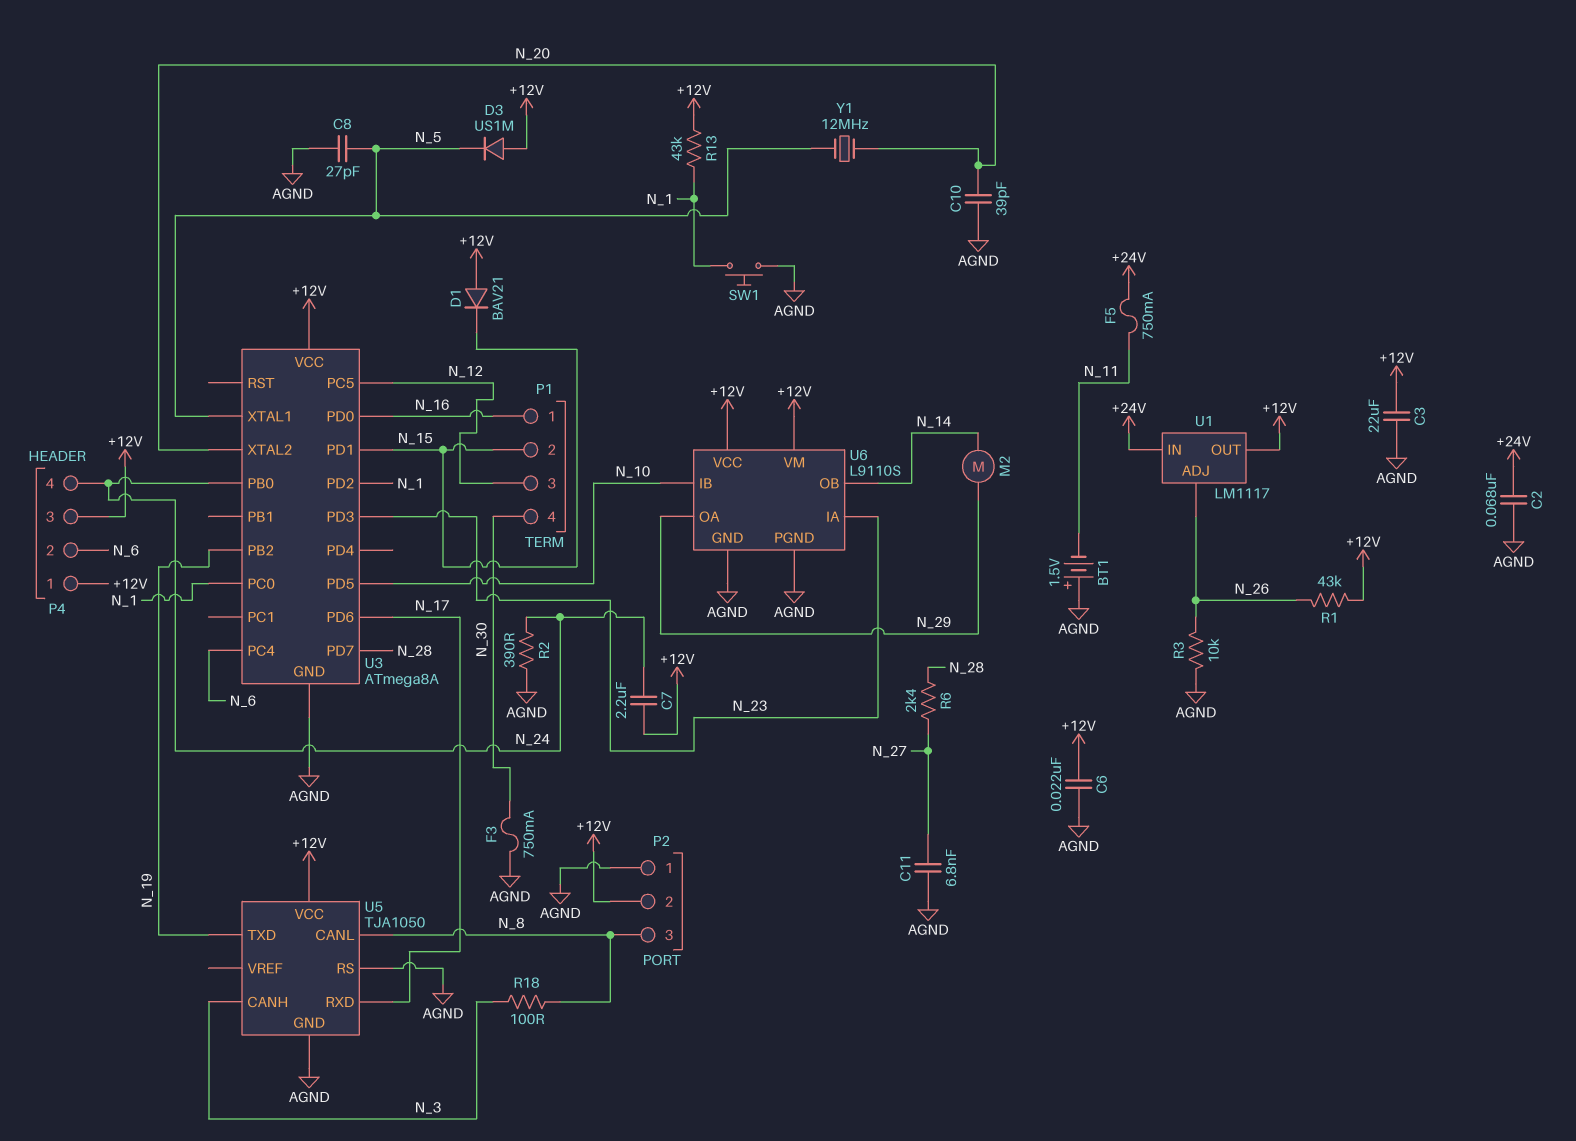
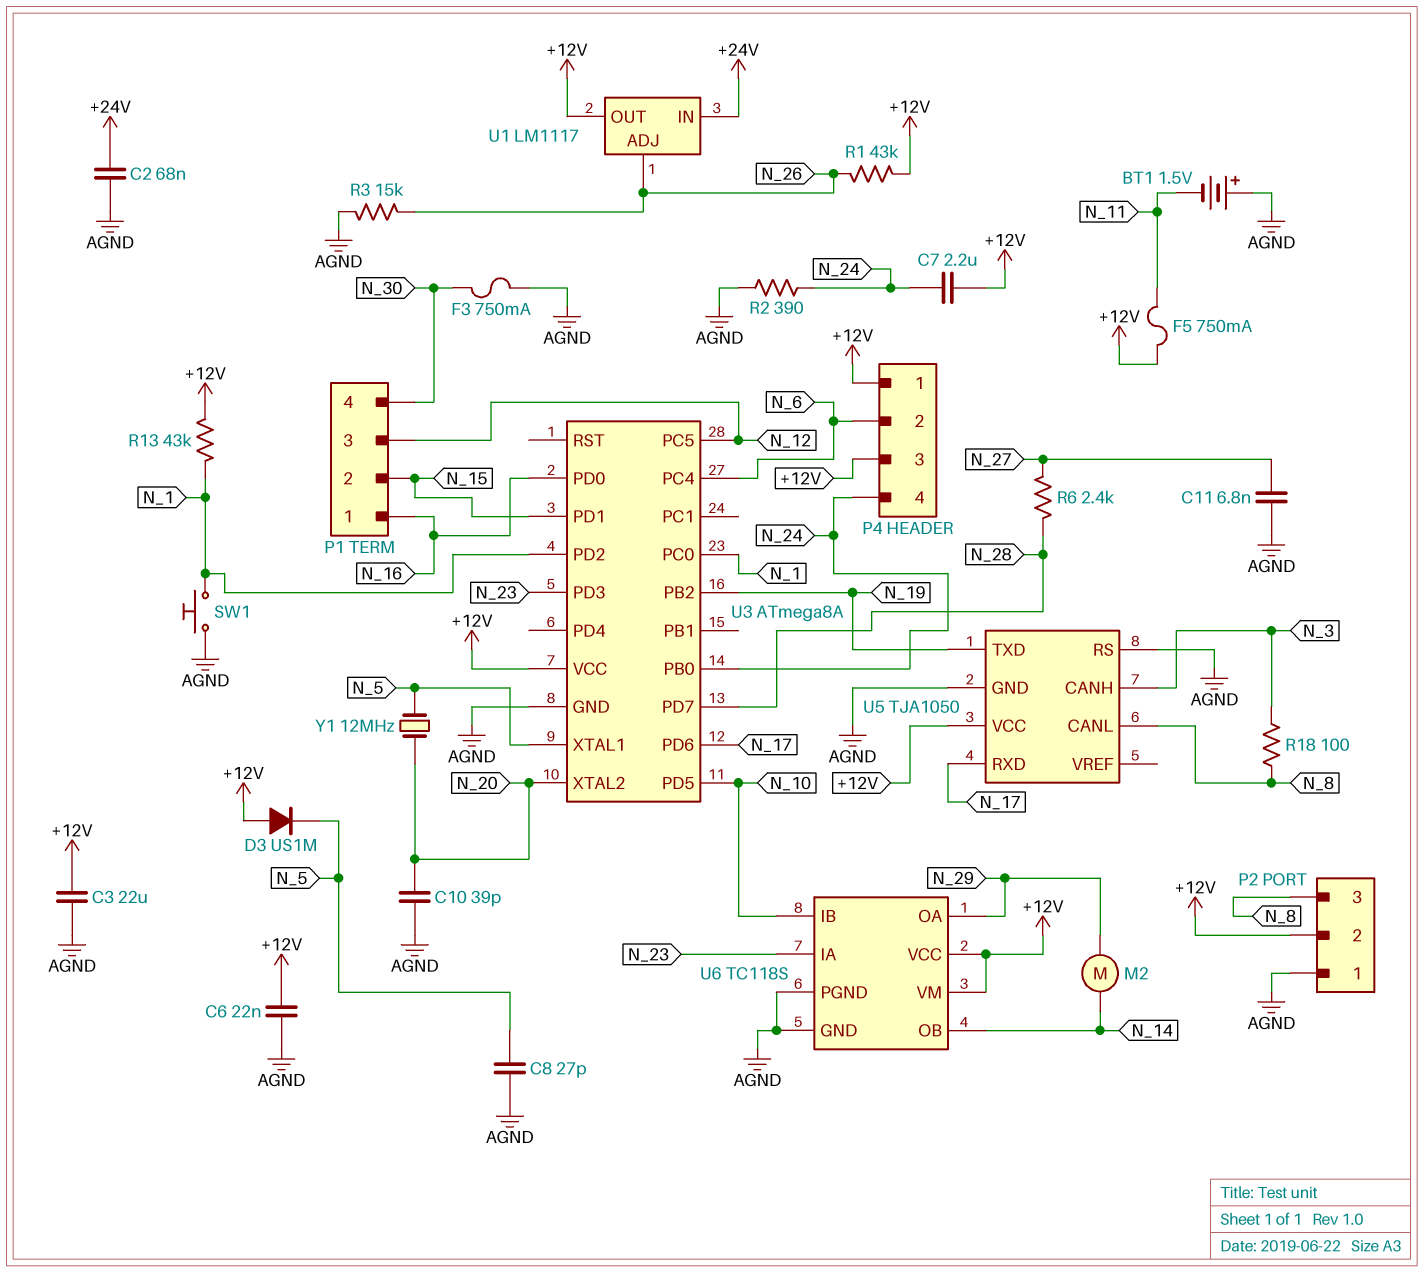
D1: diode BAV21 (A +12V, K N_15) -> none
F5: 750mA (+24V, N_11) -> 750mA (+12V, N_11)
R3: 10k (AGND, N_26) -> 15k (AGND, N_26)
U6: L9110S -> TC118S

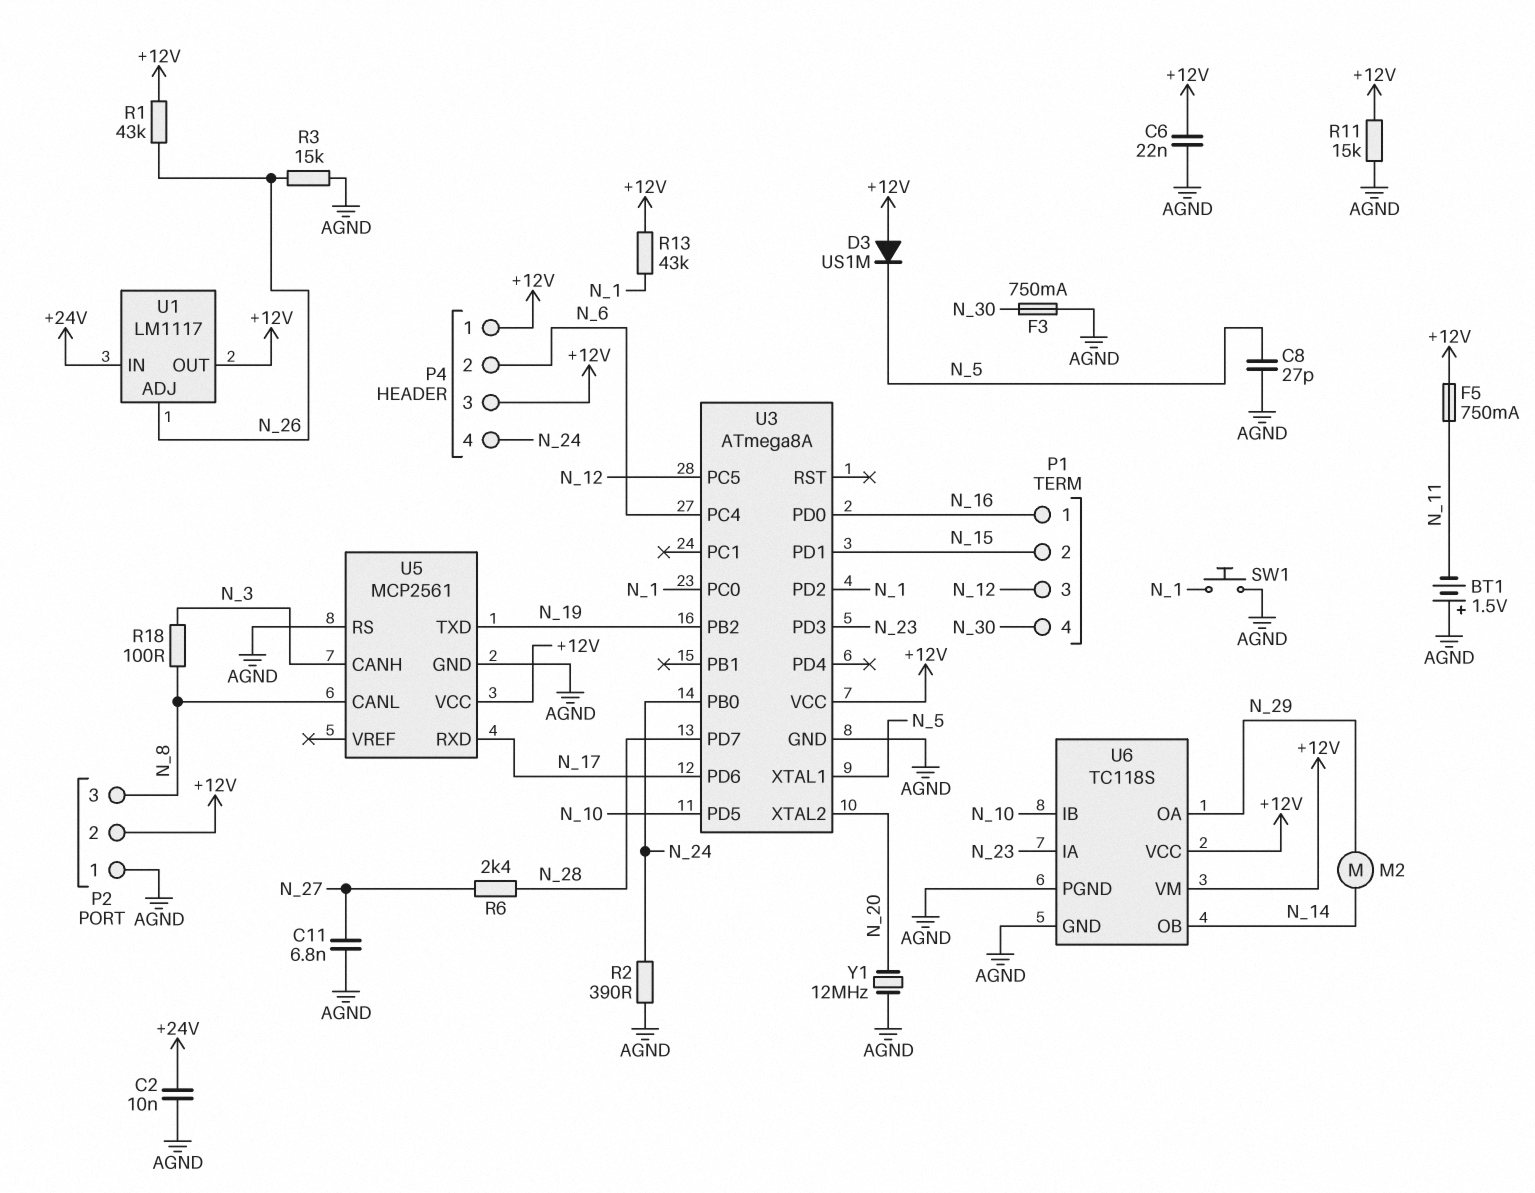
C2: 68nF (+24V, AGND) -> 10nF (+24V, AGND)
C3: 22uF (+12V, AGND) -> none
C7: 2.2uF (+12V, N_24) -> none
C10: 39pF (AGND, N_20) -> none
R11: none -> 15k (+12V, AGND)
U5: TJA1050 -> MCP2561
Y1: 12MHz (N_5, N_20) -> 12MHz (AGND, N_20)

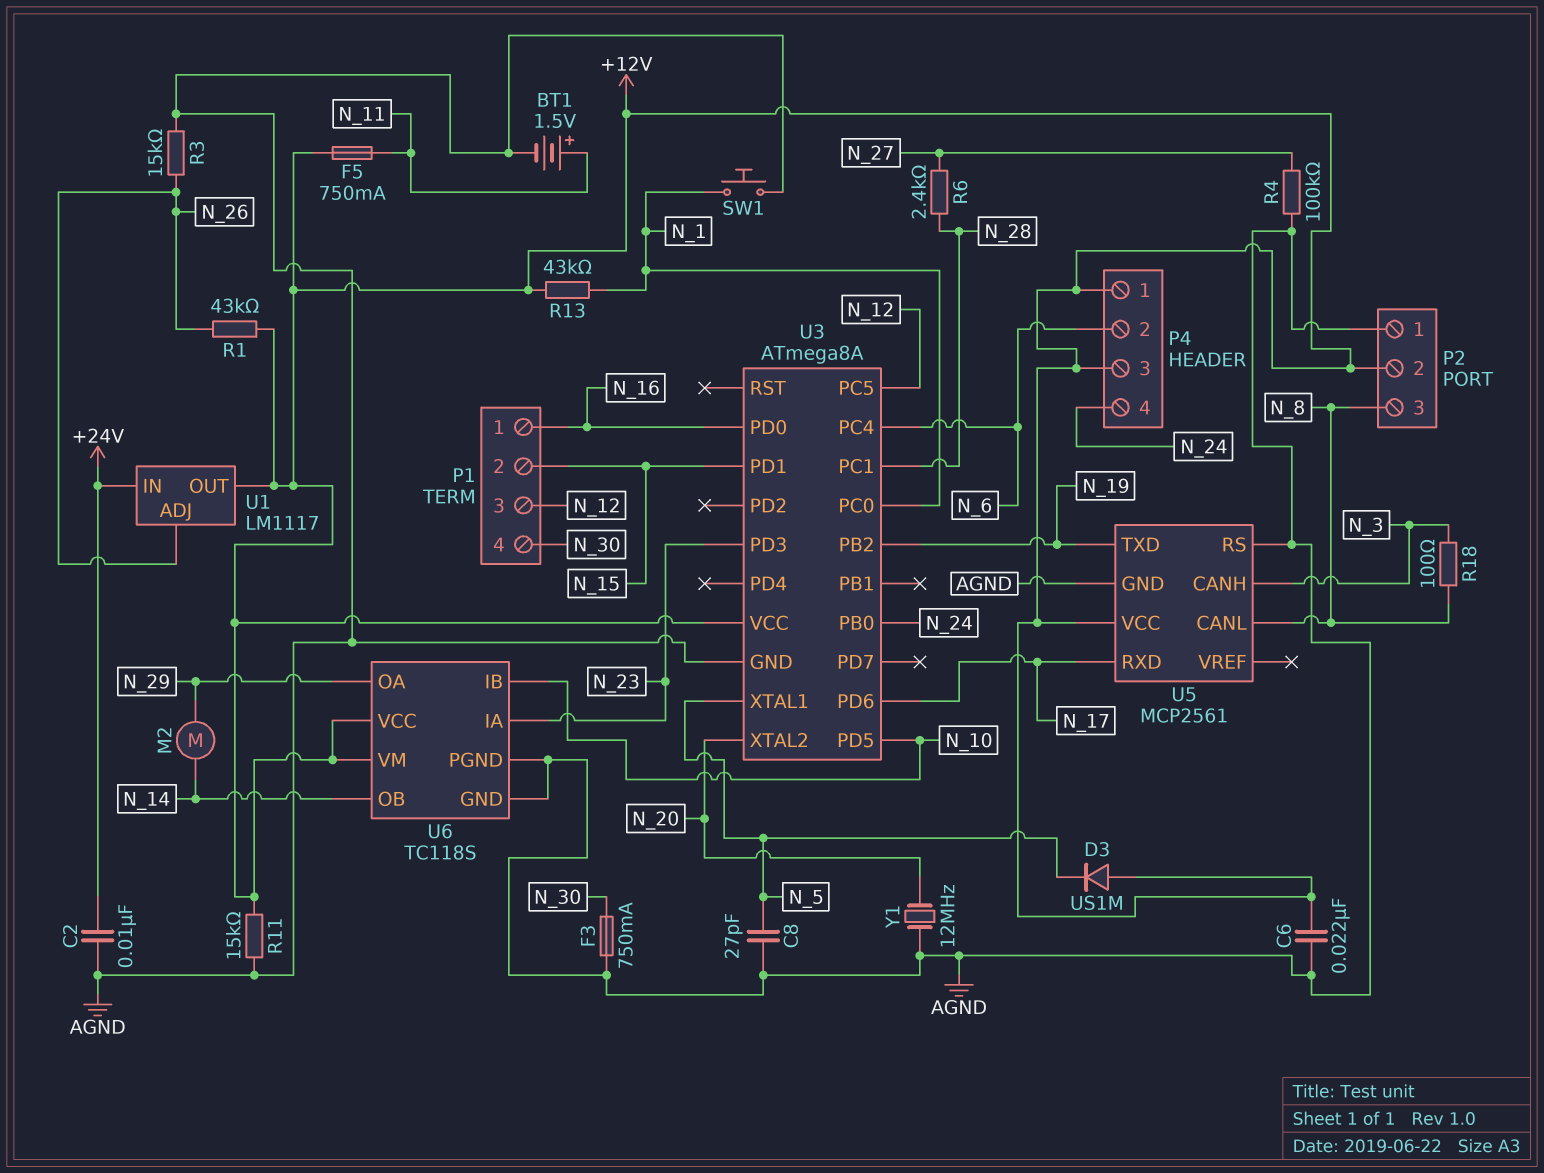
BT1: 1.5V (plus AGND, minus N_11) -> 1.5V (plus N_11, minus AGND)
C11: 6.8nF (AGND, N_27) -> none
R2: 390 (AGND, N_24) -> none
R4: none -> 100k (AGND, N_27)
U3 pin PC1: none -> N_28
U3 pin PD2: N_1 -> none
U3 pin PD7: N_28 -> none

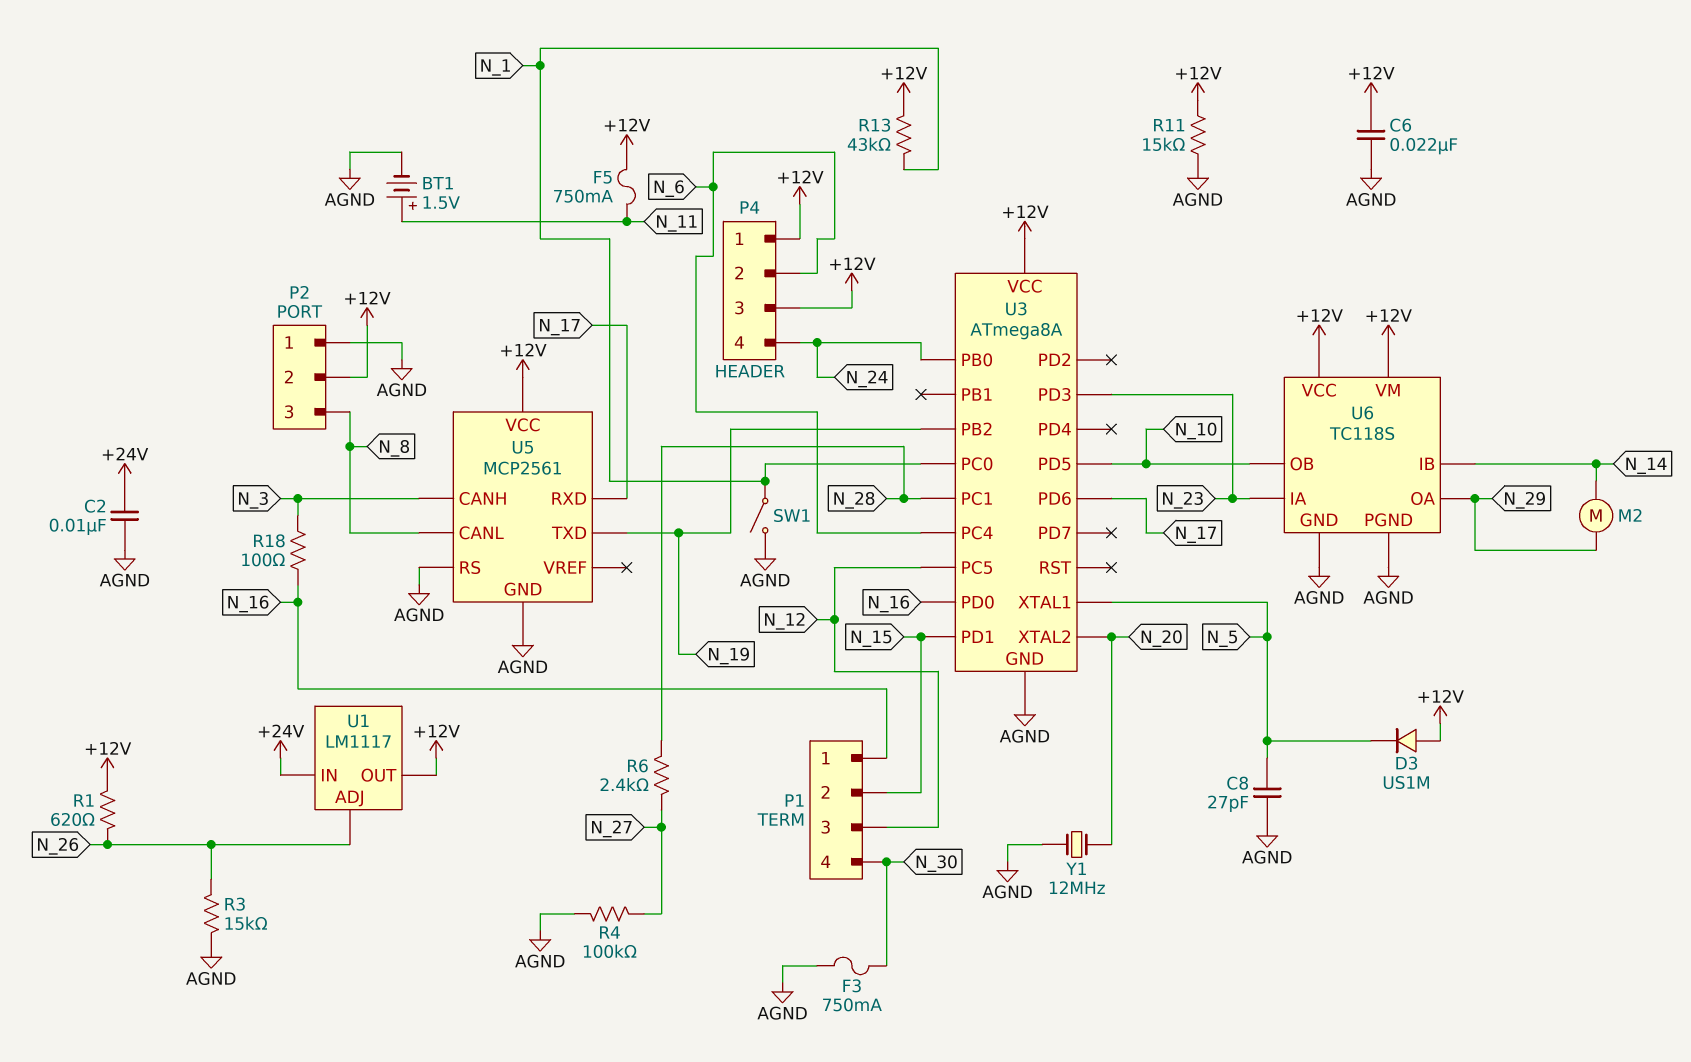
R1: 43k (+12V, N_26) -> 620 (+12V, N_26)
R18: 100 (N_3, N_8) -> 100 (N_3, N_16)
SW1: button (AGND, N_1) -> switch (AGND, N_1)
U6 pin IB: N_10 -> N_14
U6 pin OB: N_14 -> N_10

